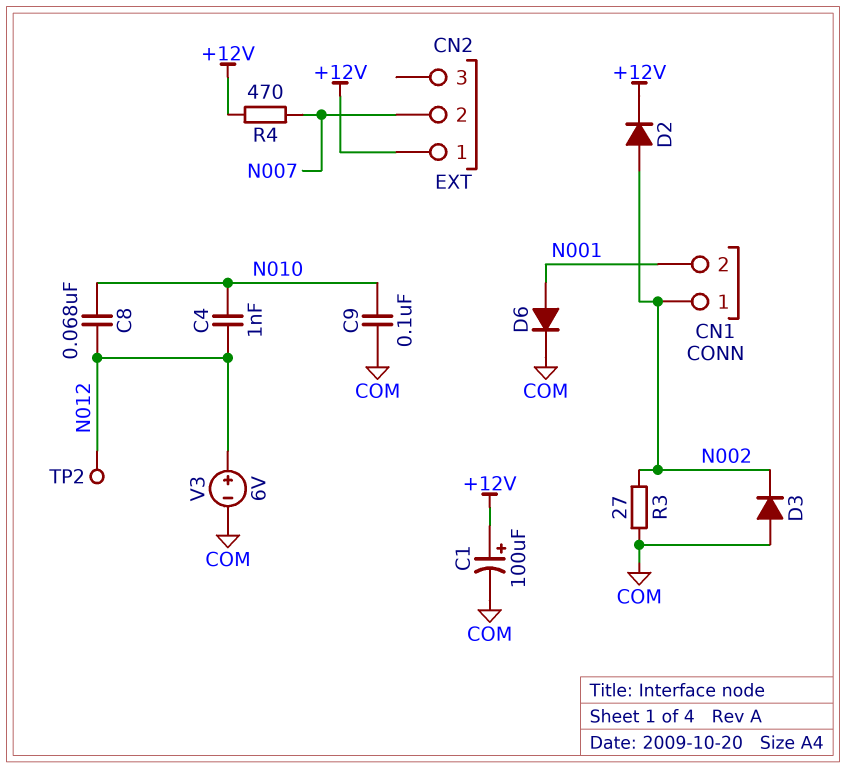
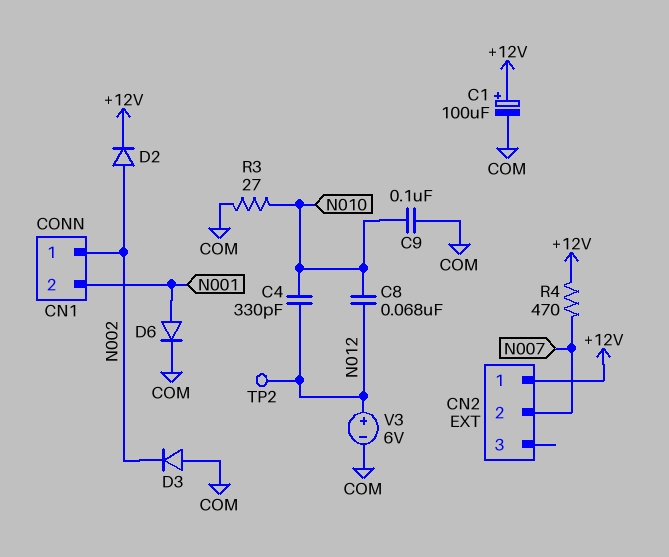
C4: 1nF (N010, N012) -> 330pF (N010, N012)
R3: 27 (COM, N002) -> 27 (COM, N010)

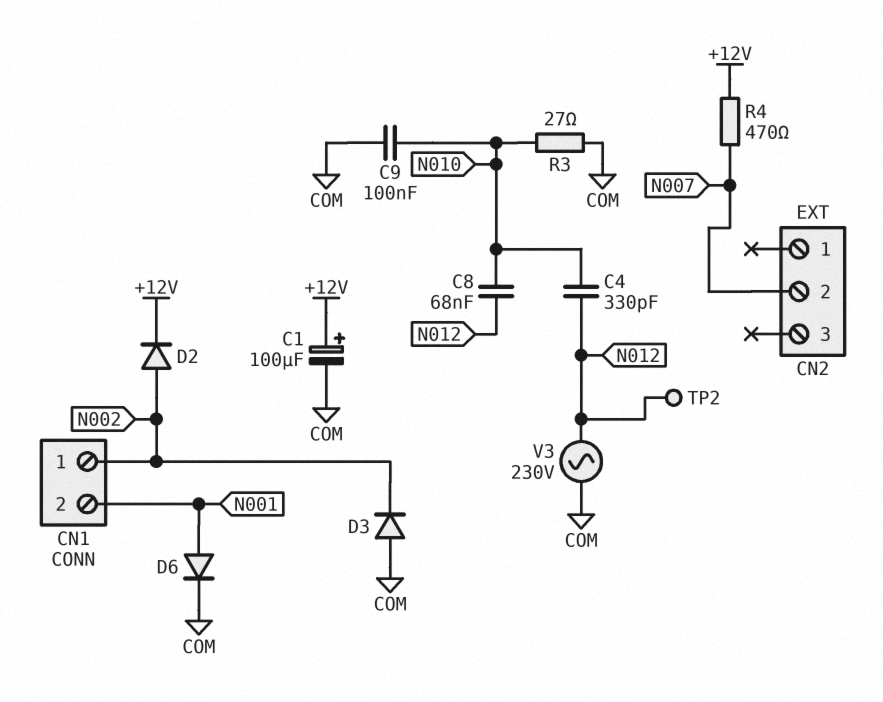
CN2 pin 1: +12V -> none
V3: 6V (plus N012, minus COM) -> AC 230V (COM, N012)

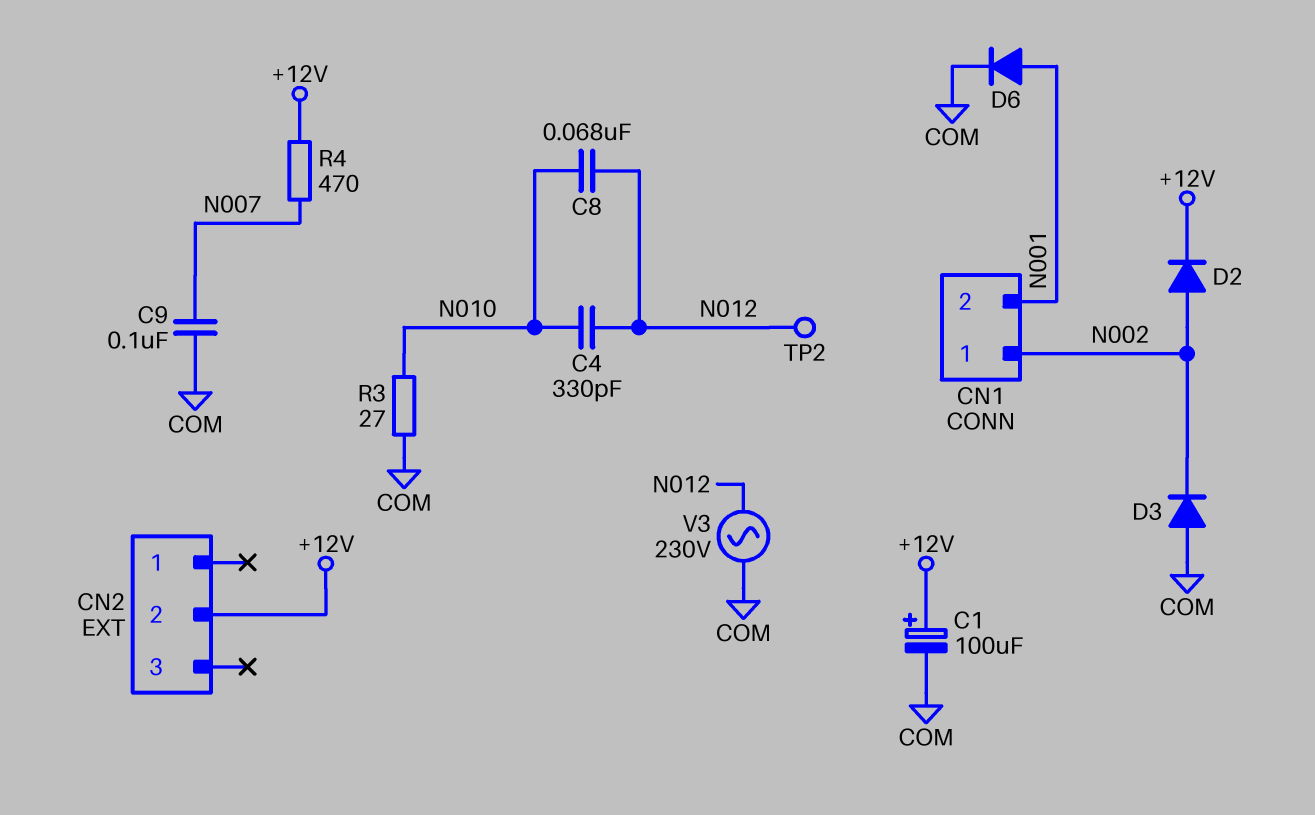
C9: 100nF (COM, N010) -> 100nF (COM, N007)
CN2 pin 2: N007 -> +12V

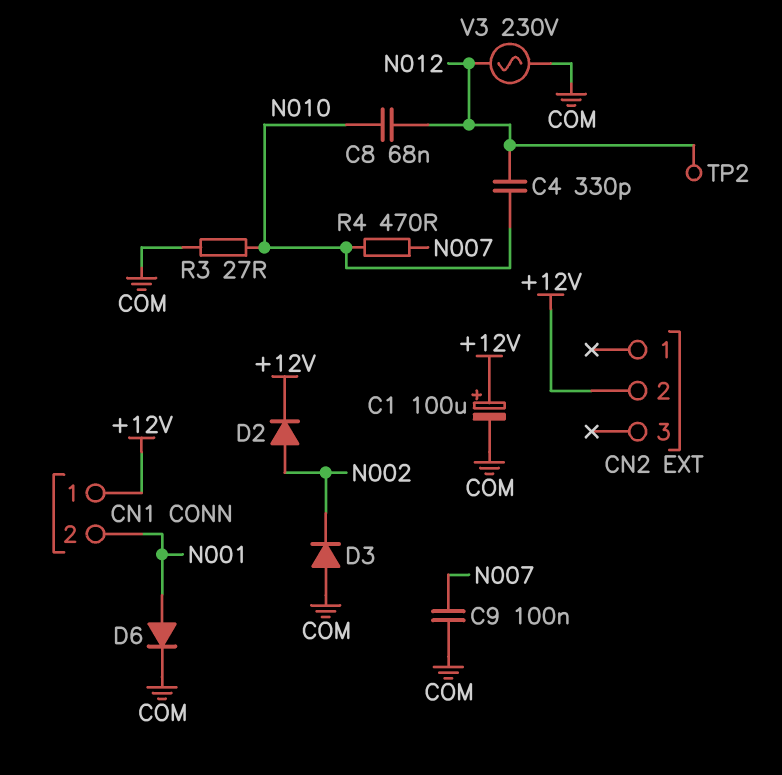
CN1 pin 1: N002 -> +12V
R4: 470 (+12V, N007) -> 470 (N007, N010)

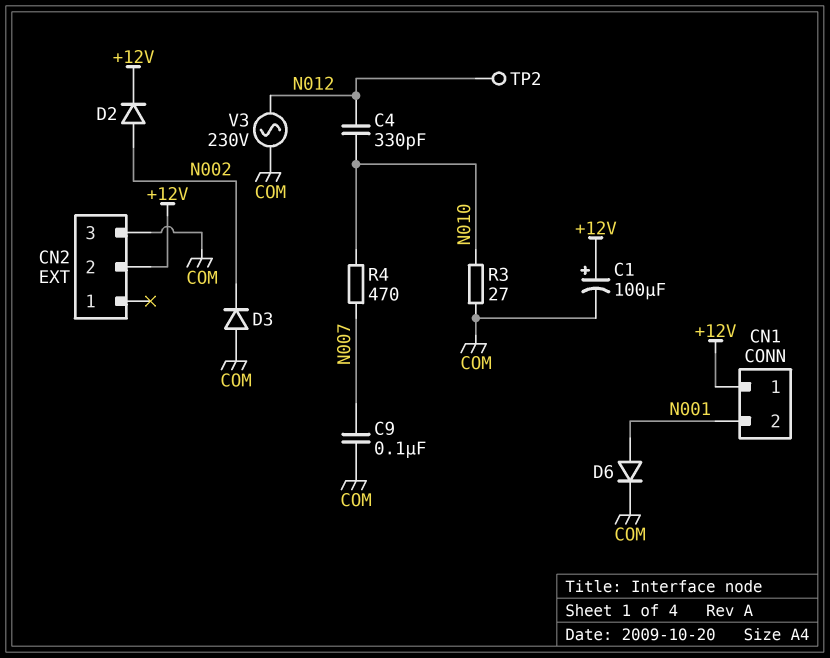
C8: 68nF (N010, N012) -> none
CN2 pin 3: none -> COM

